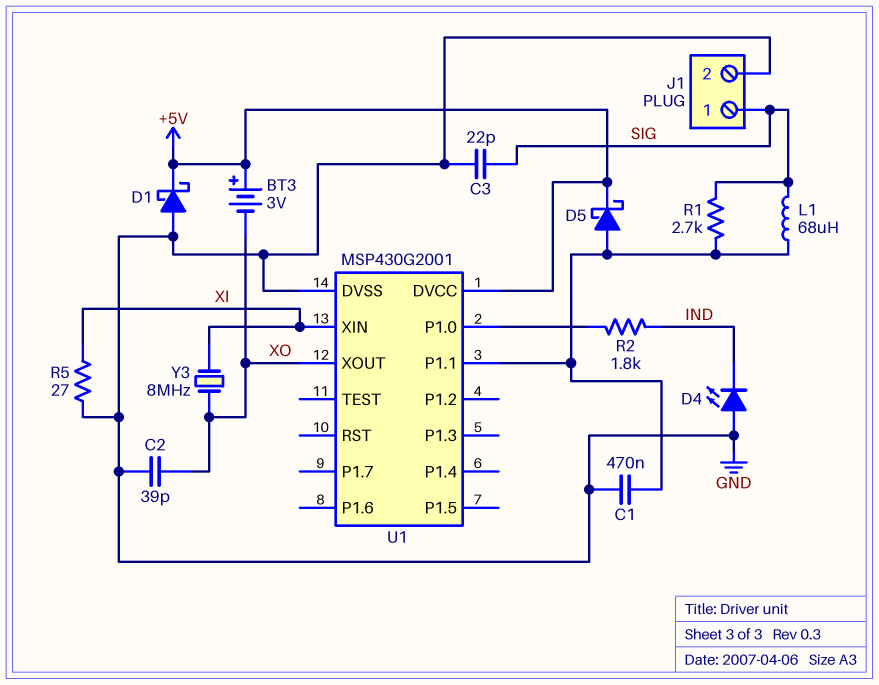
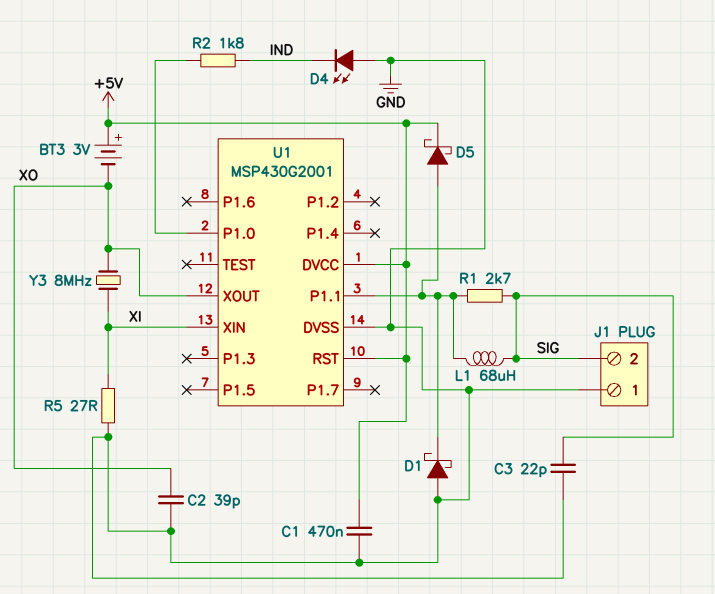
C1: 470nF (GND, U1/P1.1) -> 470nF (+5V, GND)
D1: schottky (A GND, K +5V) -> schottky (A GND, K U1/P1.1)
J1 pin 1: SIG -> GND
J1 pin 2: GND -> SIG
U1 pin RST: none -> +5V

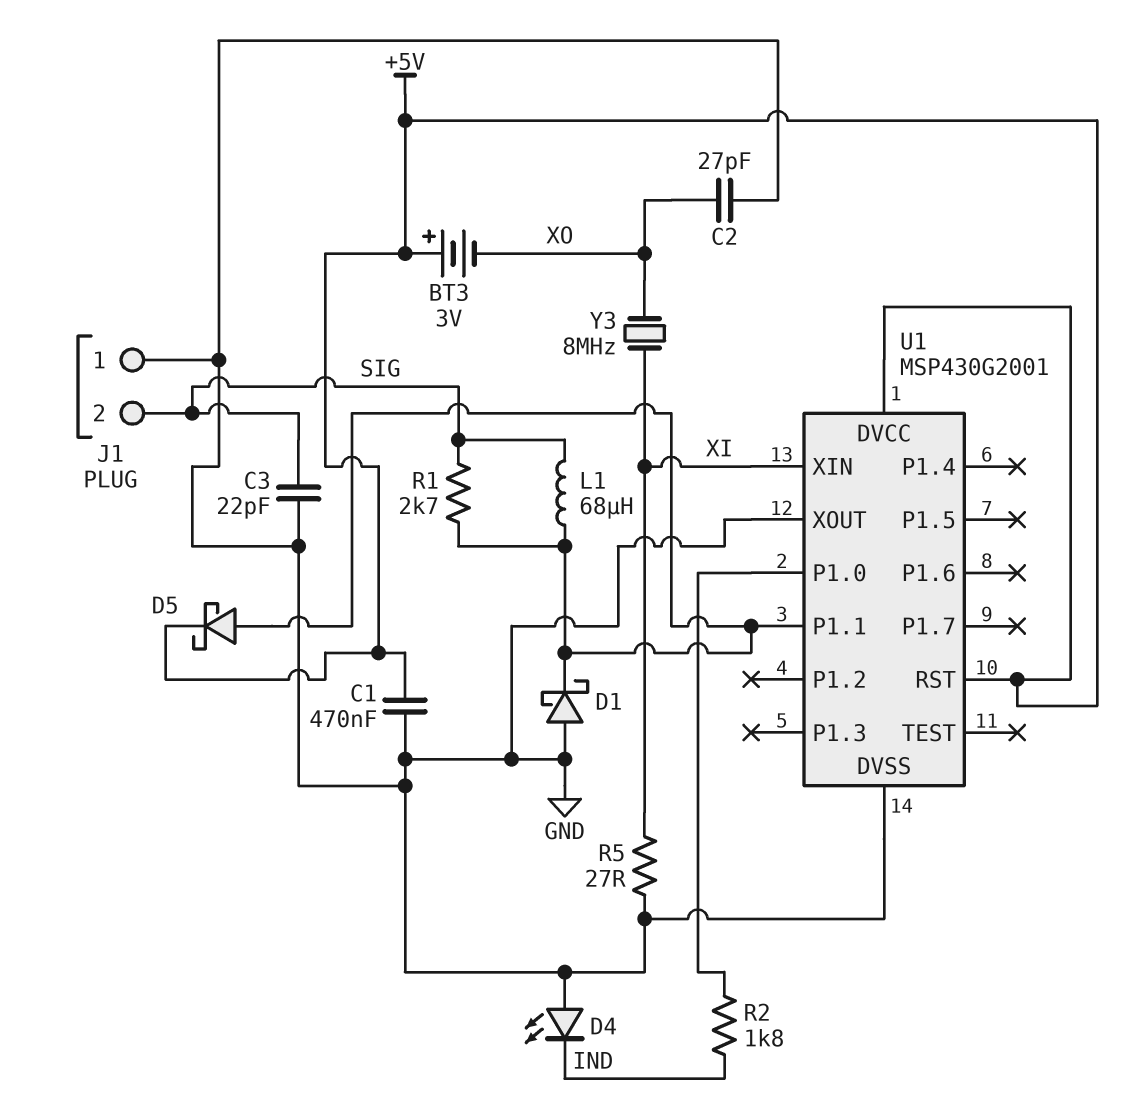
C2: 39pF (GND, XO) -> 27pF (GND, XO)
U1 pin XOUT: XO -> GND

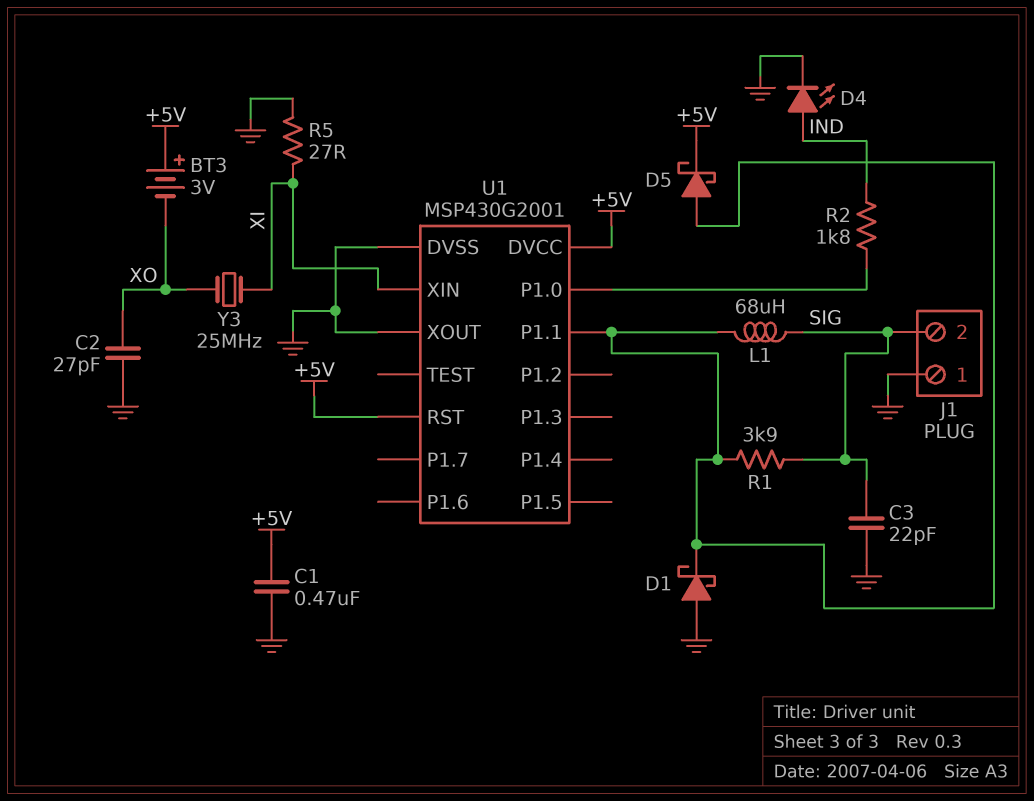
D4: LED (A GND, K IND) -> LED (A IND, K GND)
R1: 2.7k (SIG, U1/P1.1) -> 3.9k (SIG, U1/P1.1)
Y3: 8MHz (XI, XO) -> 25MHz (XI, XO)

